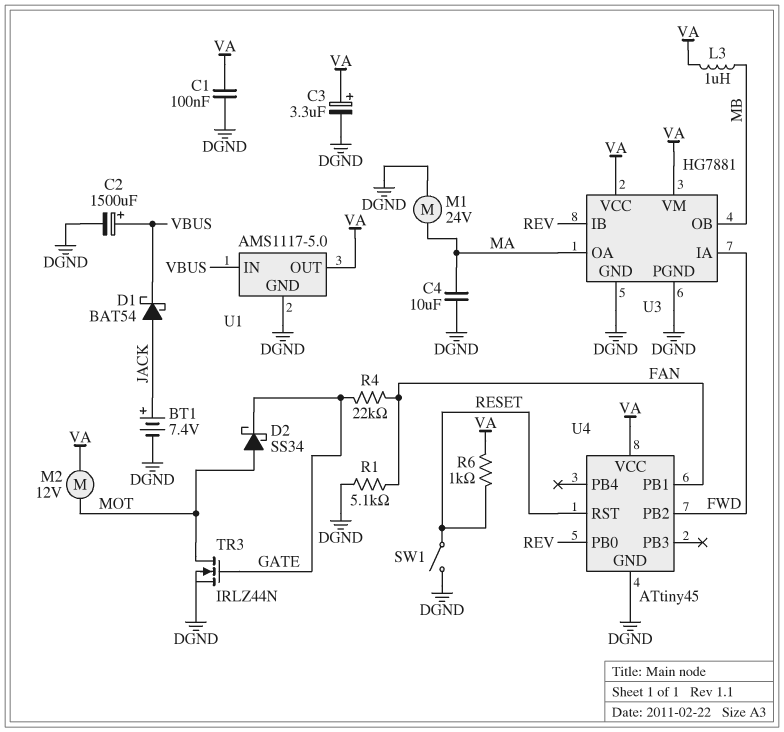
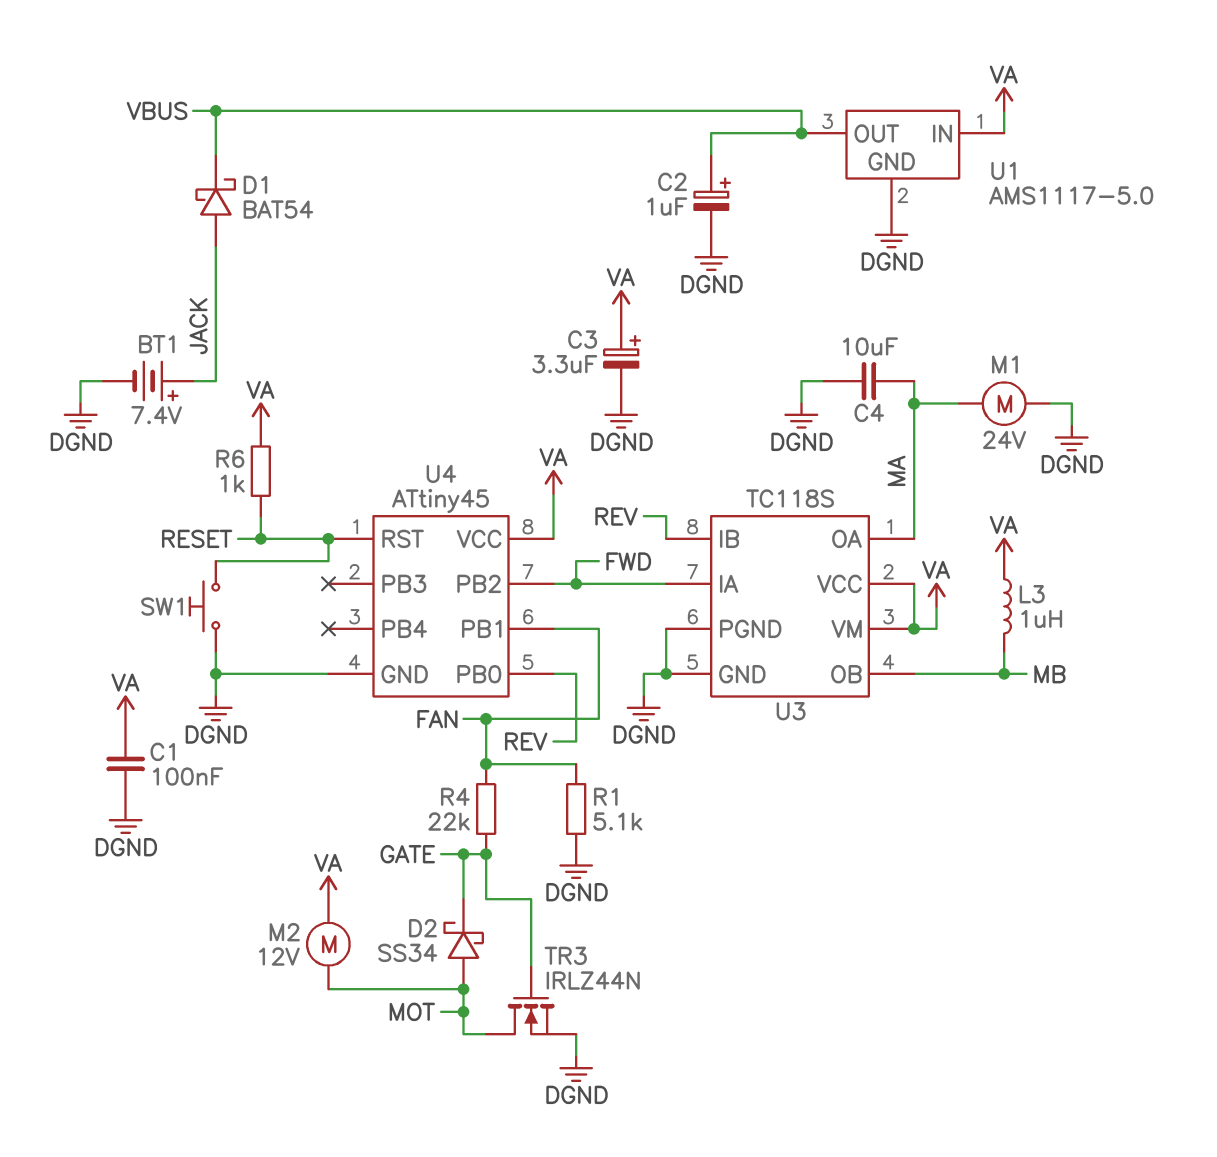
C2: 1500uF (plus VBUS, minus DGND) -> 1uF (plus VBUS, minus DGND)
SW1: switch (DGND, RESET) -> button (DGND, RESET)
U1 pin IN: VBUS -> VA
U1 pin OUT: VA -> VBUS
U3: HG7881 -> TC118S

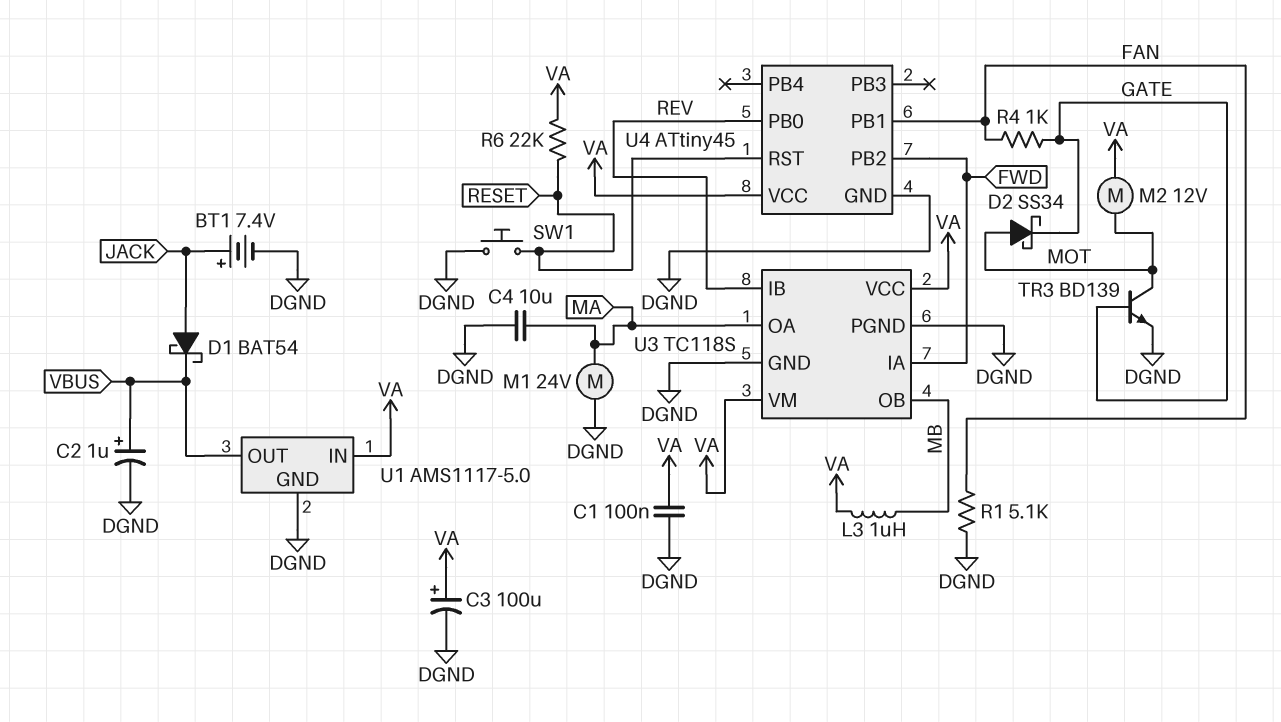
C3: 3.3uF (plus VA, minus DGND) -> 100uF (plus VA, minus DGND)
R4: 22k (FAN, GATE) -> 1k (FAN, GATE)
R6: 1k (RESET, VA) -> 22k (RESET, VA)
TR3: NMOS IRLZ44N (G GATE, D MOT, S DGND) -> NPN BD139 (B GATE, C MOT, E DGND)

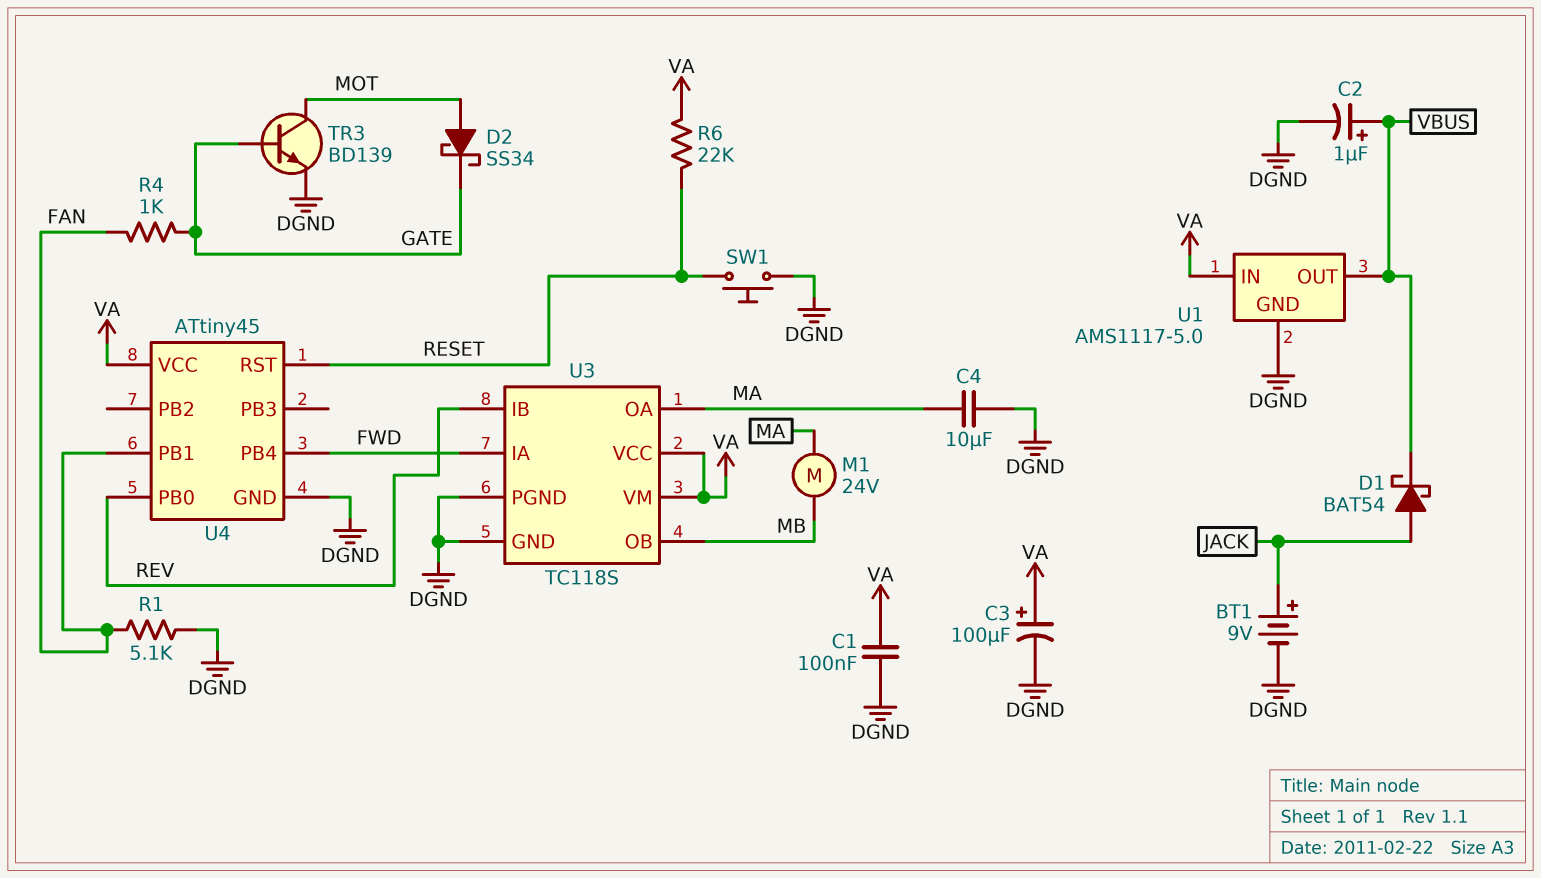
BT1: 7.4V (plus JACK, minus DGND) -> 9V (plus JACK, minus DGND)
L3: 1uH (MB, VA) -> none
M1: motor 24V (DGND, MA) -> motor 24V (MA, MB)
M2: motor 12V (MOT, VA) -> none
U4 pin PB2: FWD -> none
U4 pin PB4: none -> FWD

